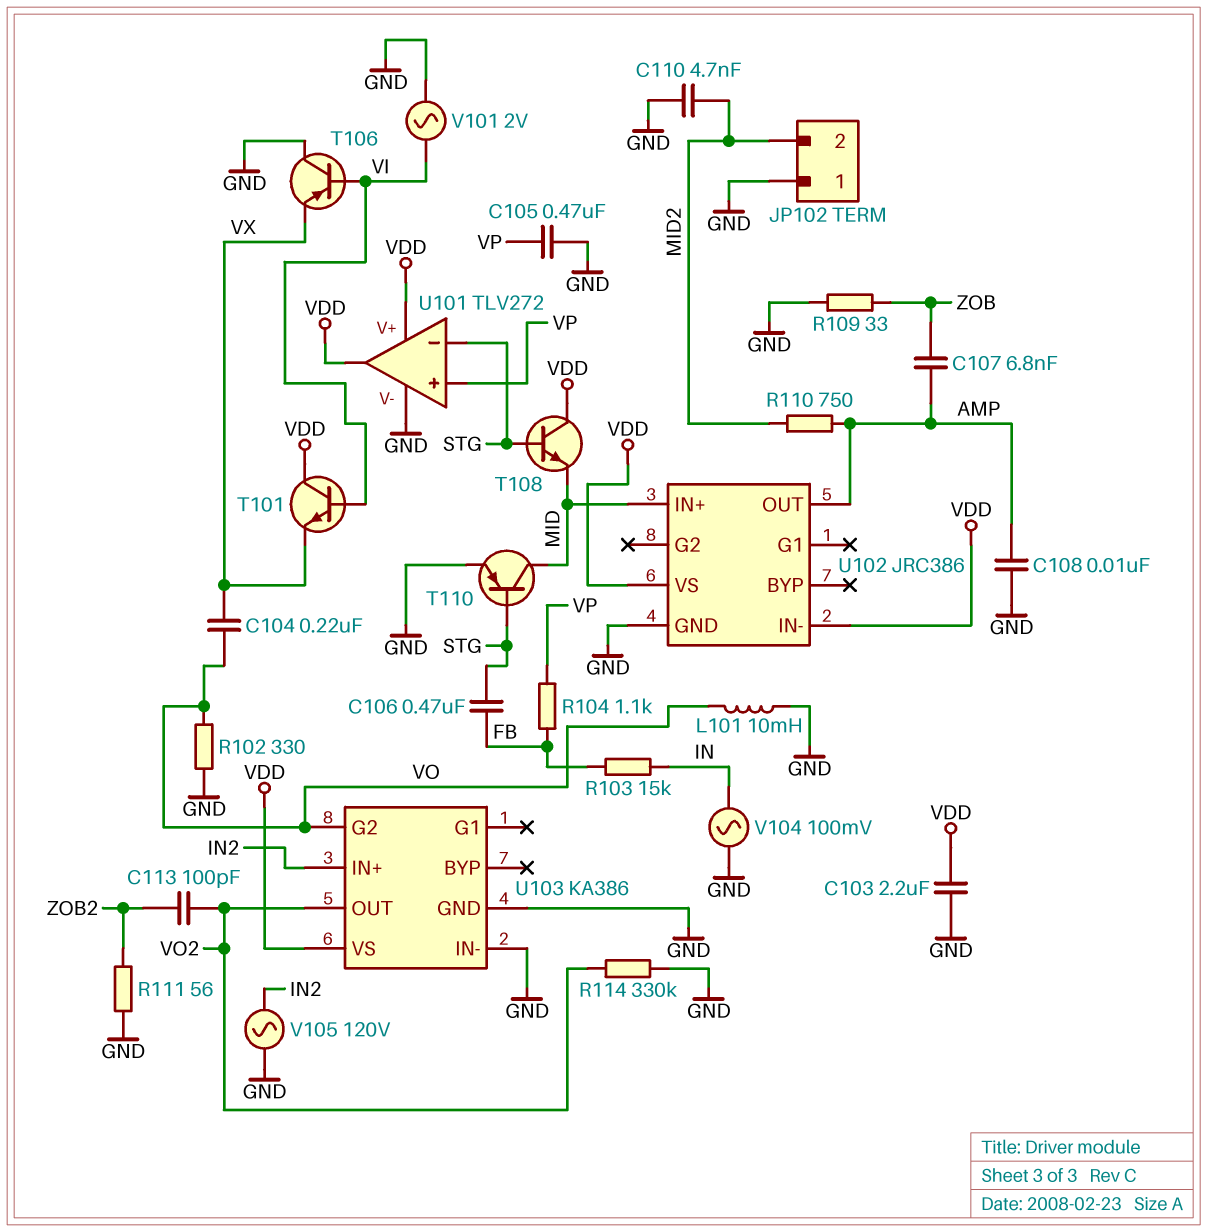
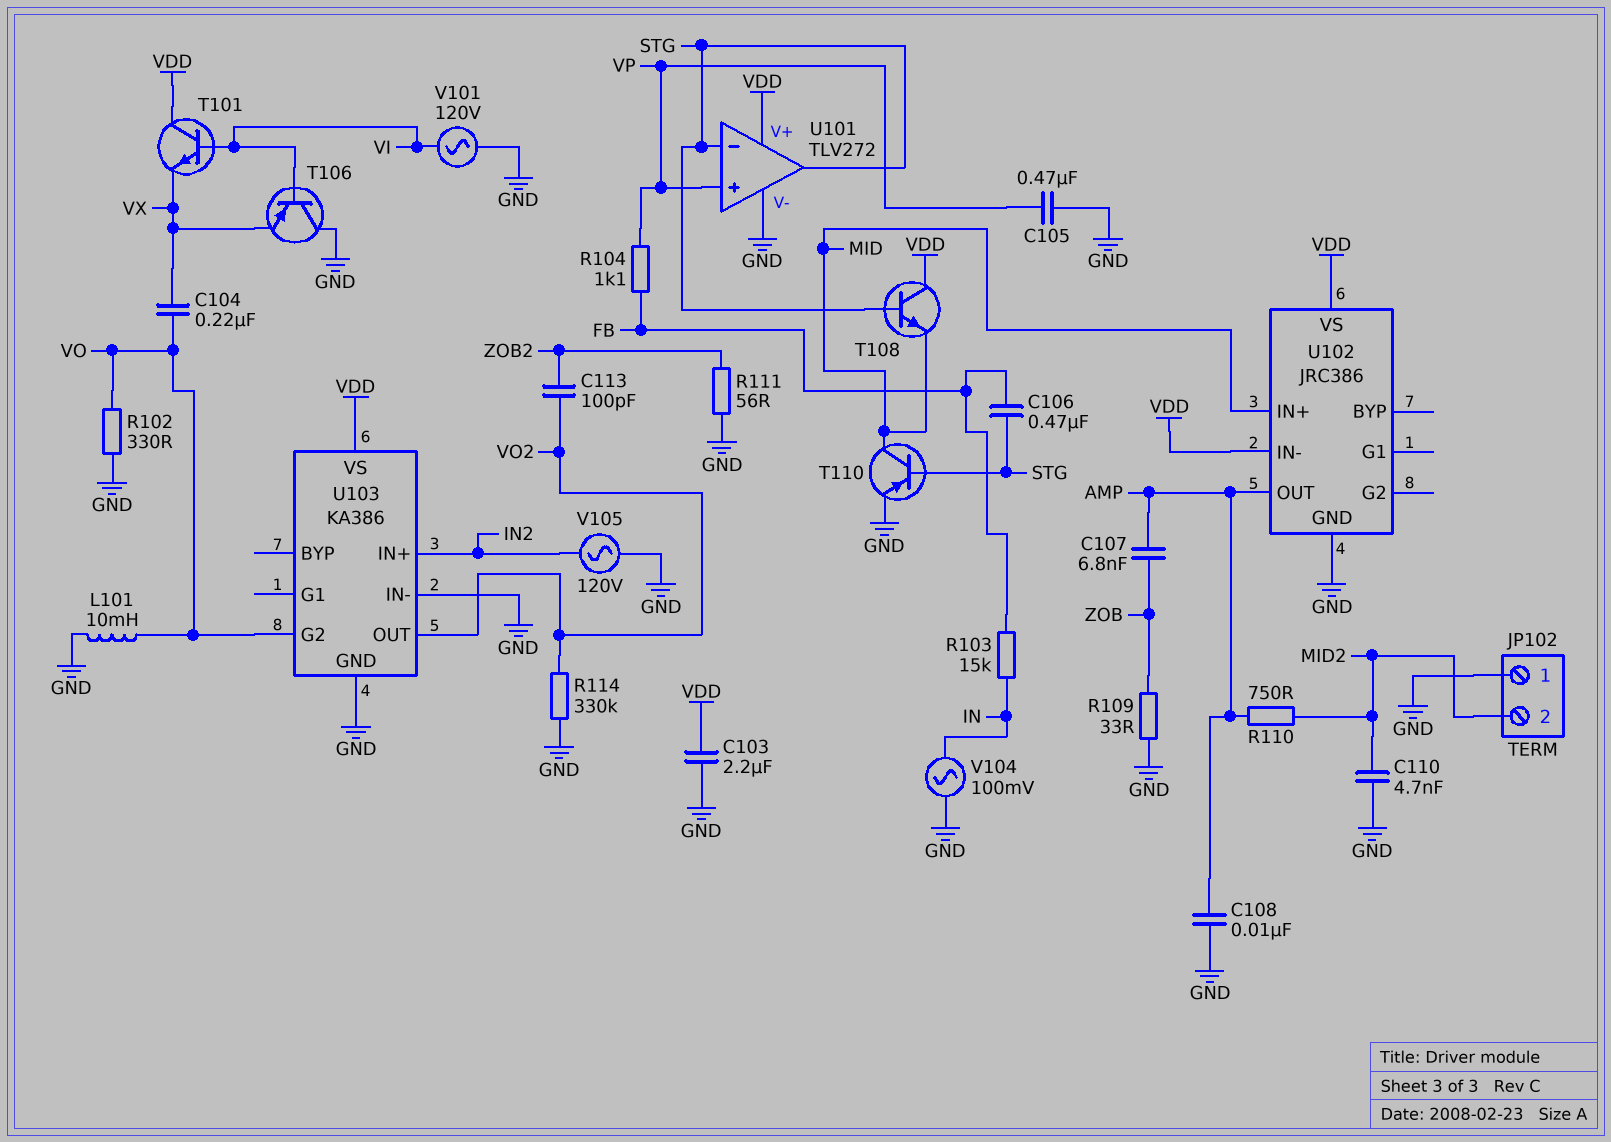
U101 pin out: VDD -> STG
V101: AC 2V (GND, VI) -> AC 120V (GND, VI)

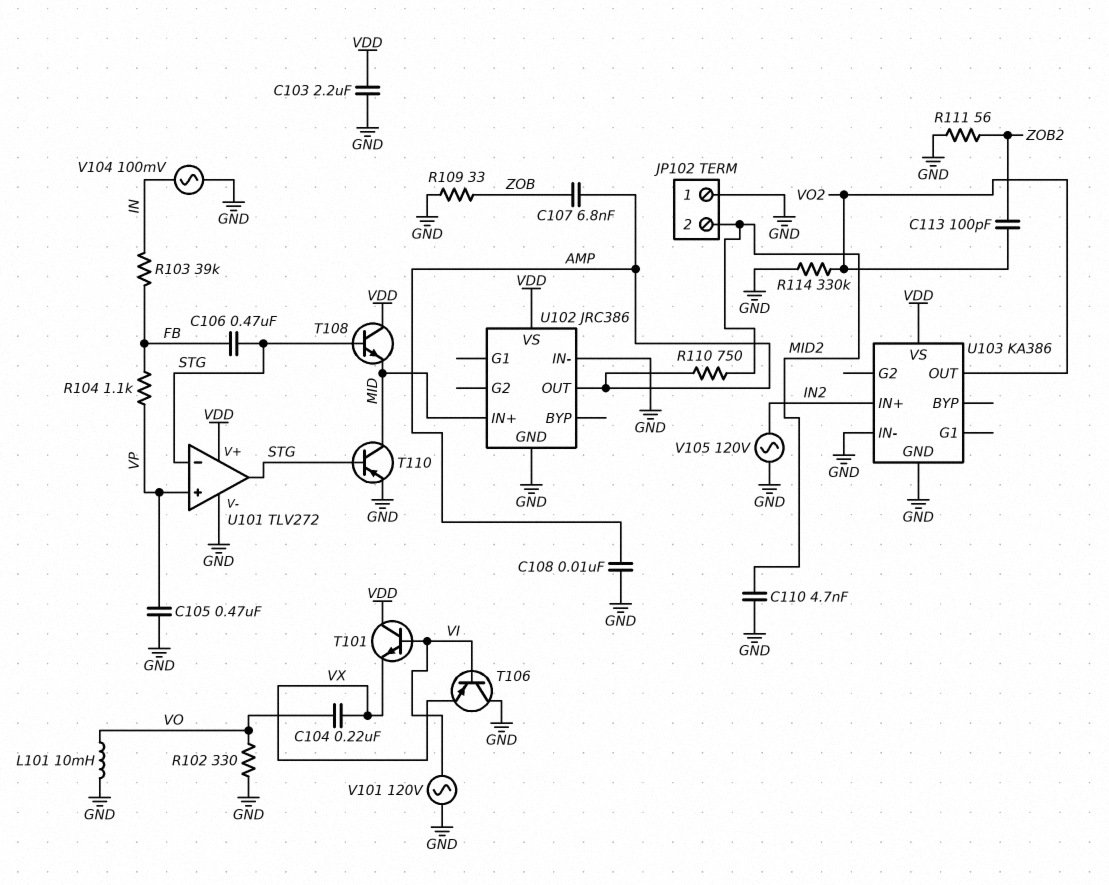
R103: 15k (FB, IN) -> 39k (FB, IN)
U102 pin IN-: VDD -> GND
U103 pin G2: VO -> none

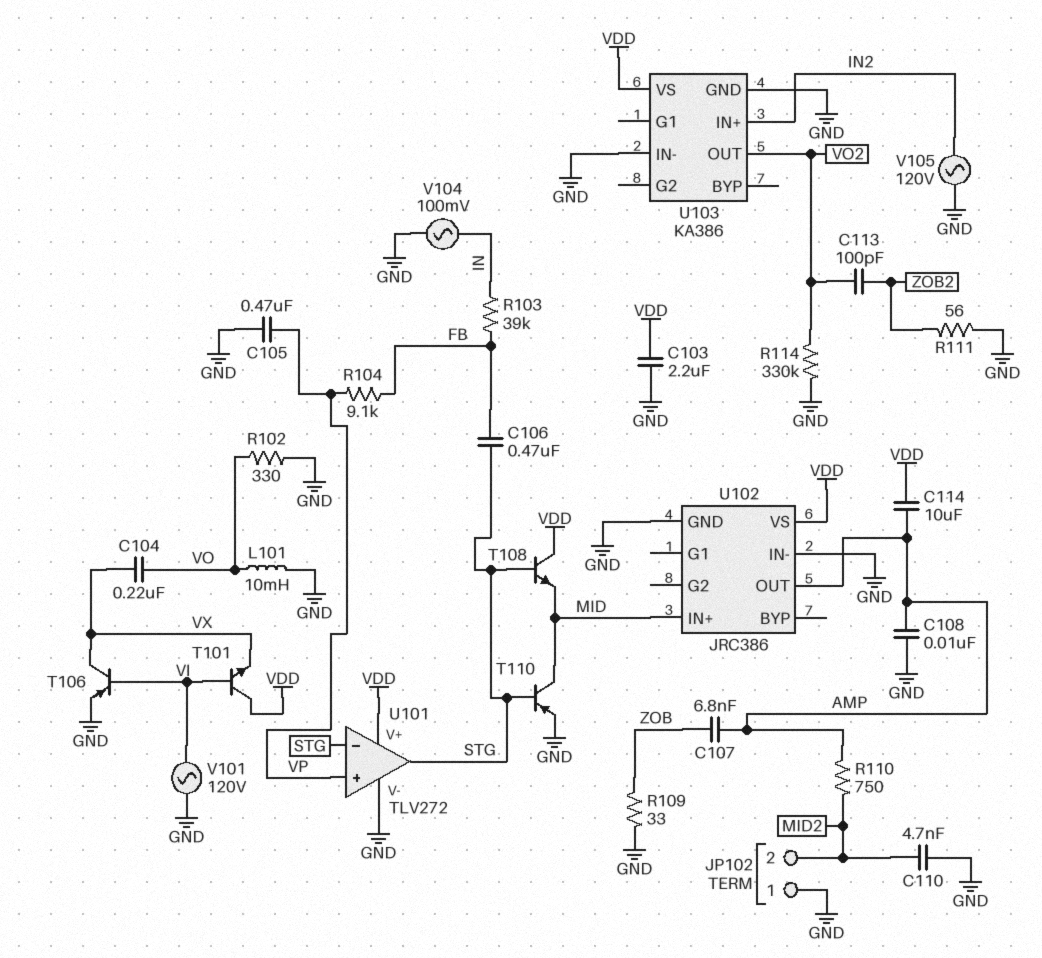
C114: none -> 10uF (AMP, VDD)
R104: 1.1k (FB, VP) -> 9.1k (FB, VP)
T106: PNP (B VI, C GND, E VX) -> PNP (B VI, C VX, E GND)

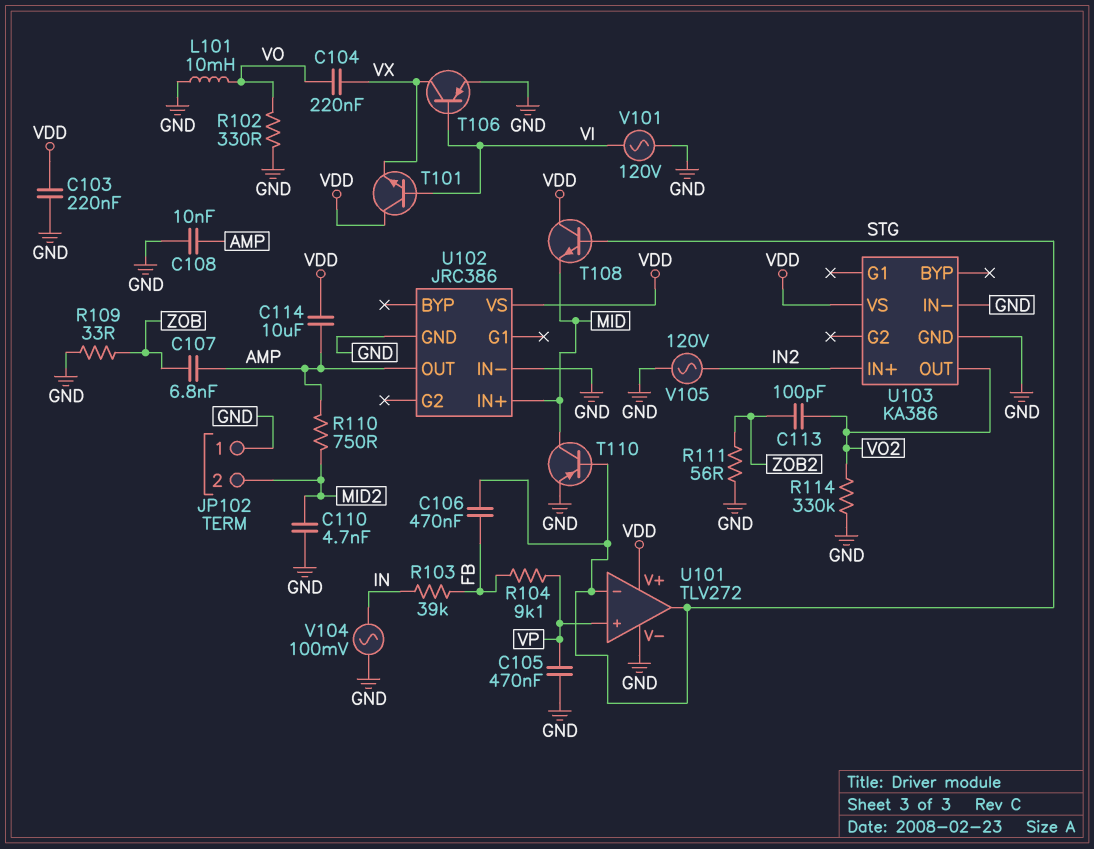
C103: 2.2uF (GND, VDD) -> 220nF (GND, VDD)

